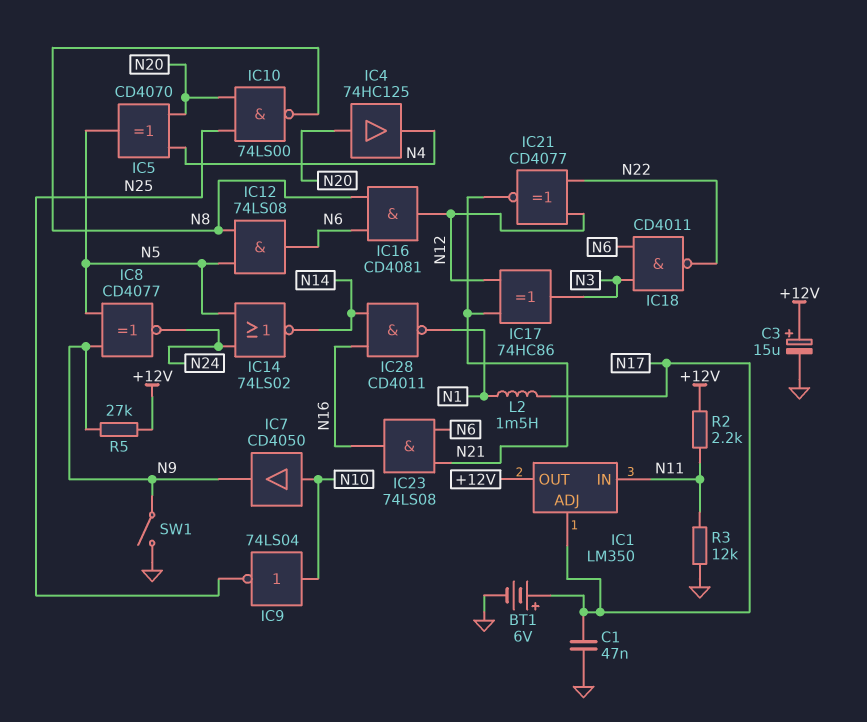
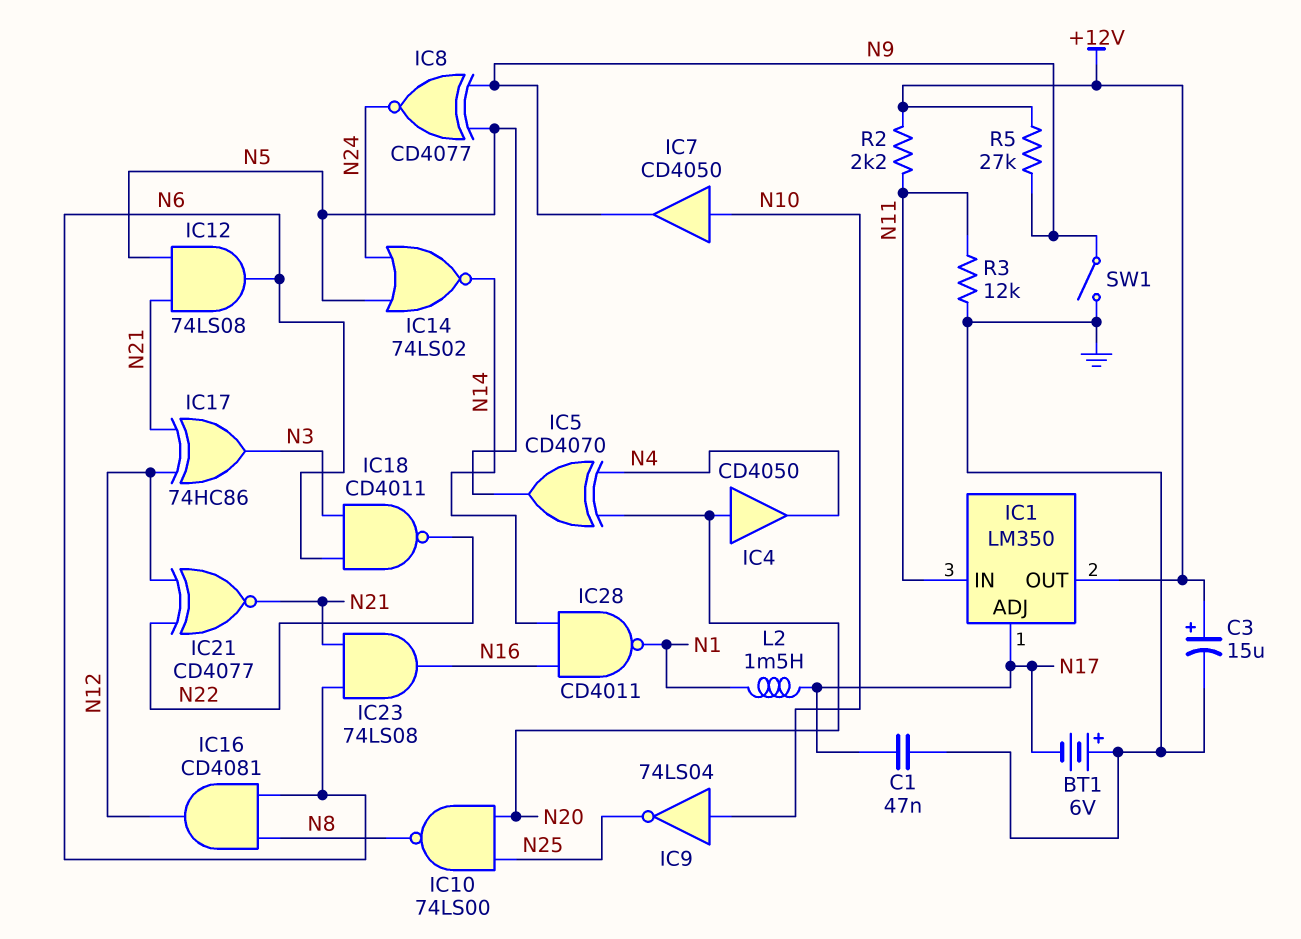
BT1: 6V (plus N17, minus GND) -> 6V (plus GND, minus N17)
IC4: buffer 74HC125 (in N20, out N4) -> buffer CD4050 (in N20, out N4)
IC12: AND 74LS08 (in N5, in N8, out N6) -> AND 74LS08 (in N5, in N21, out N6)

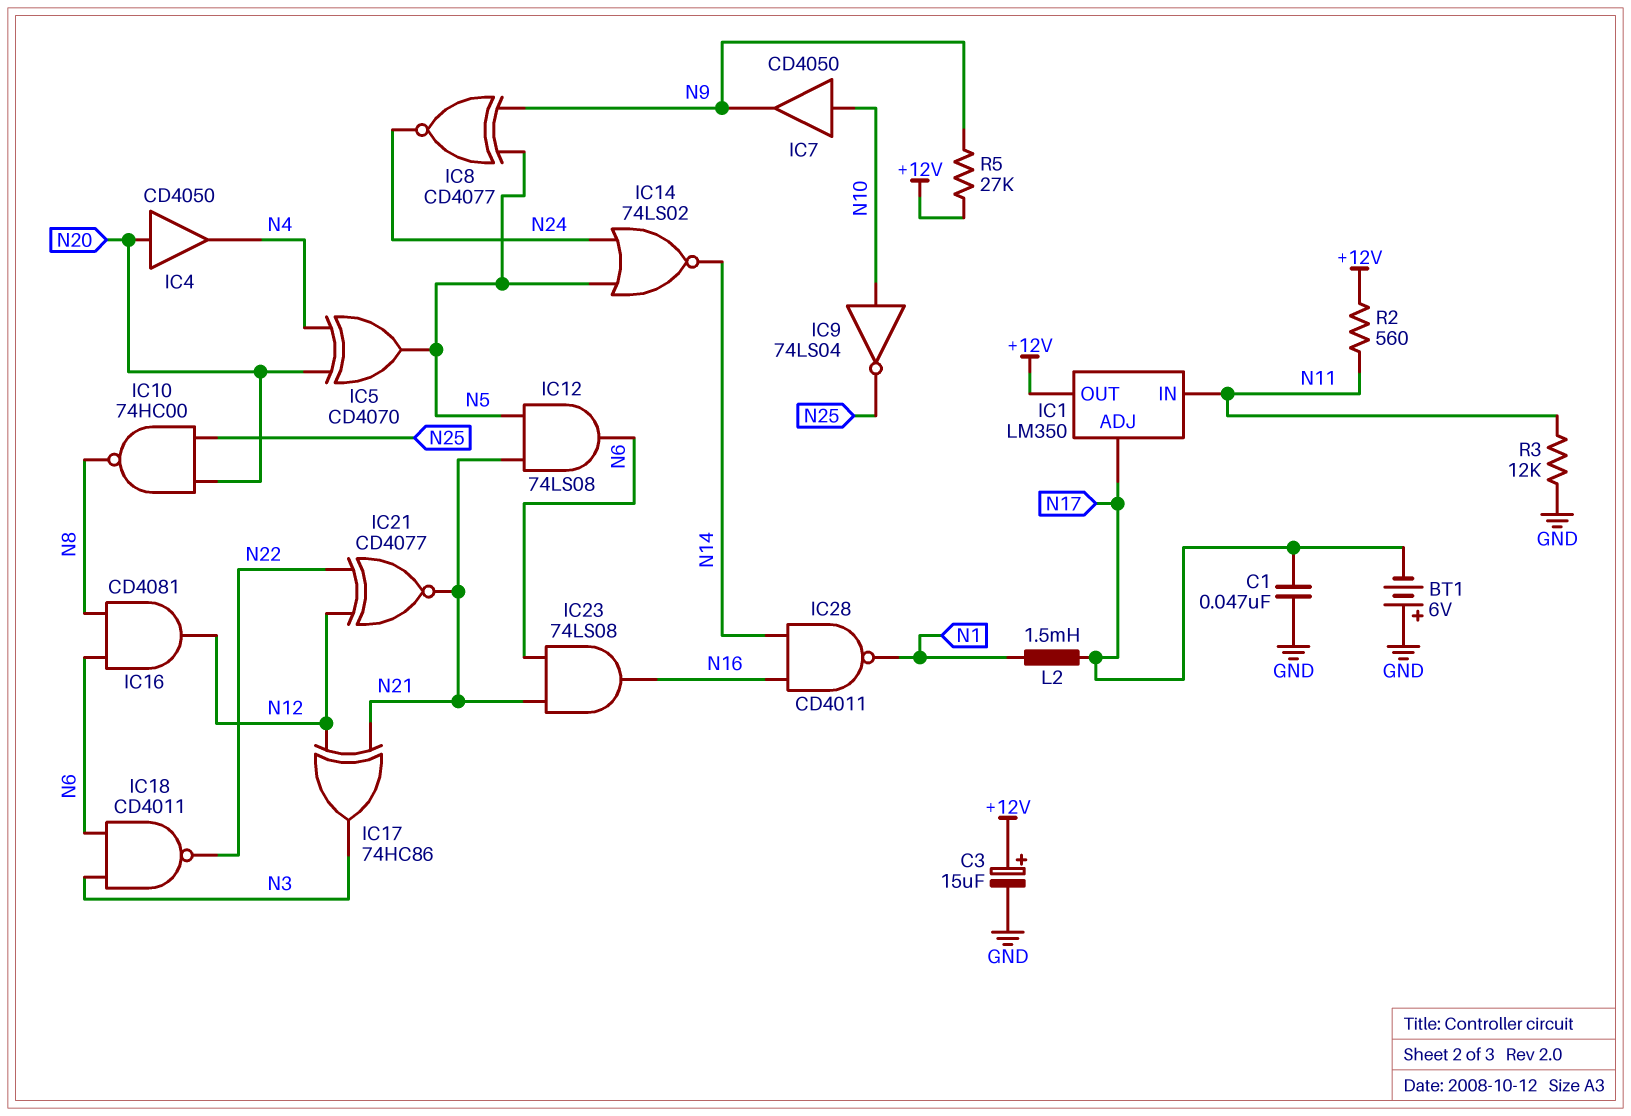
IC10: NAND 74LS00 (in N20, in N25, out N8) -> NAND 74HC00 (in N20, in N25, out N8)
R2: 2.2k (+12V, N11) -> 560 (+12V, N11)
SW1: switch (GND, N9) -> none

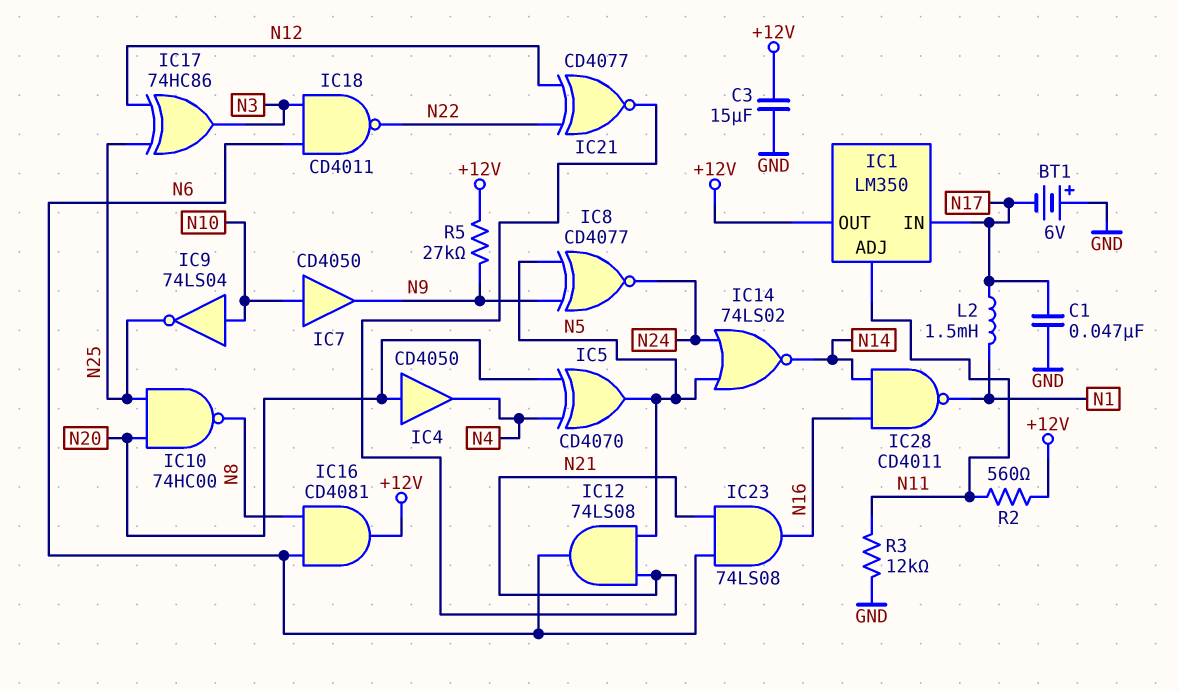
C3: 15uF (plus +12V, minus GND) -> 15uF (+12V, GND)
IC1 pin ADJ: N17 -> N11
IC1 pin IN: N11 -> N17
IC16: AND CD4081 (in N6, in N8, out N12) -> AND CD4081 (in N6, in N8, out +12V)
IC17: XOR 74HC86 (in N12, in N21, out N3) -> XOR 74HC86 (in N12, in N25, out N3)

